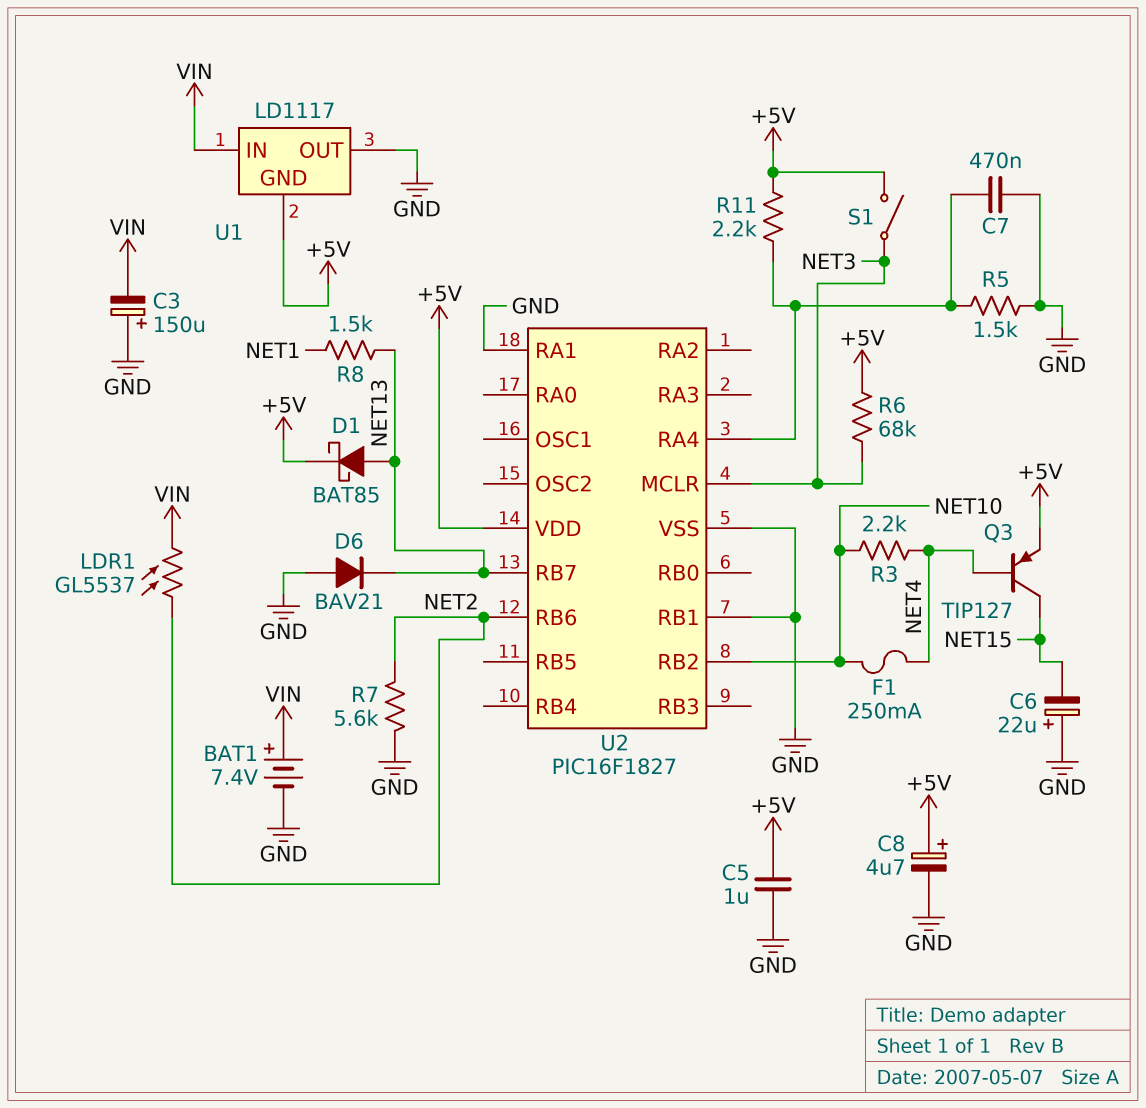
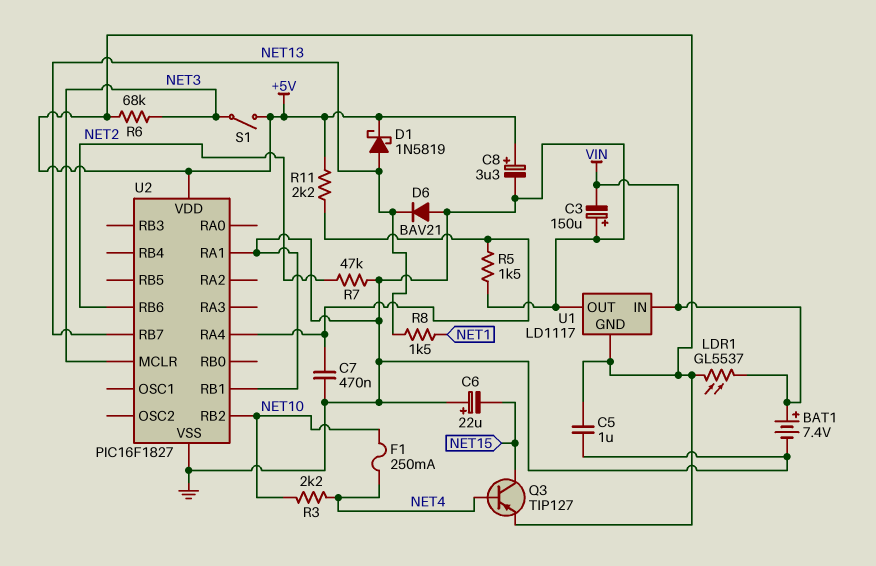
C8: 4.7uF (plus +5V, minus GND) -> 3.3uF (plus +5V, minus GND)
D1: schottky BAT85 (A NET13, K +5V) -> schottky 1N5819 (A NET13, K +5V)
LDR1: GL5537 (NET2, VIN) -> GL5537 (+5V, VIN)
R7: 5.6k (GND, NET2) -> 47k (GND, NET2)

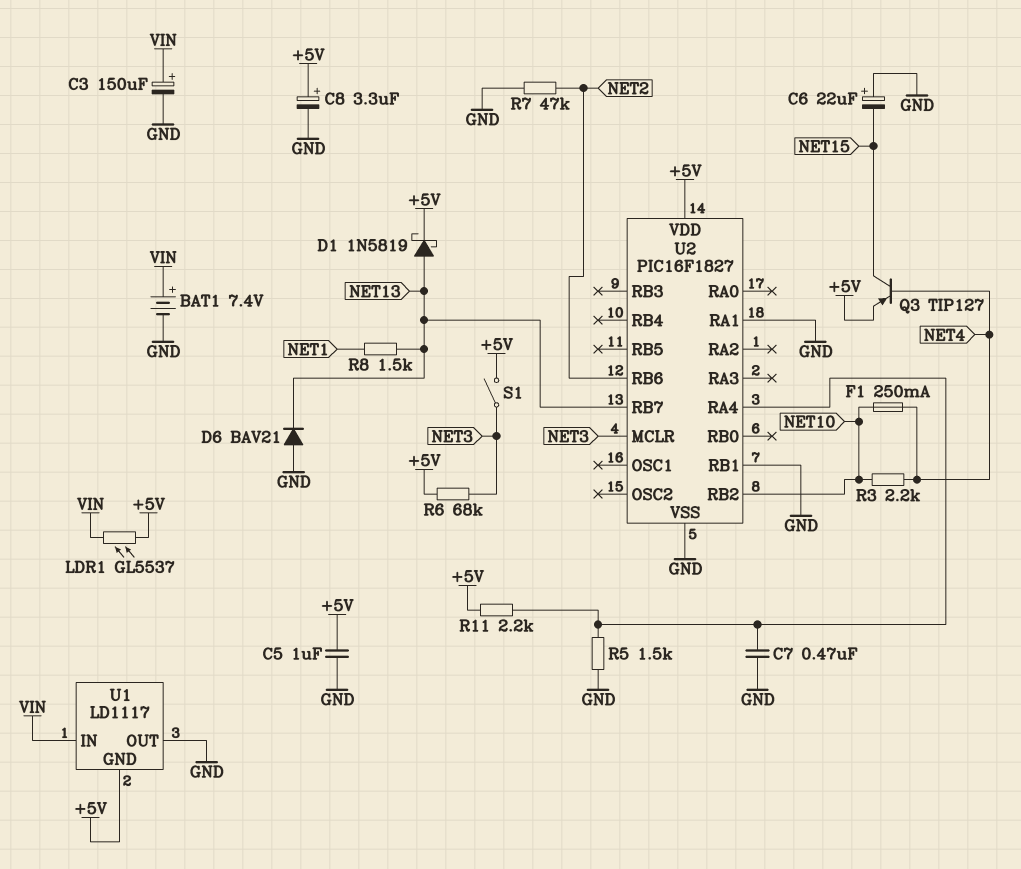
C3: 150uF (plus GND, minus VIN) -> 150uF (plus VIN, minus GND)

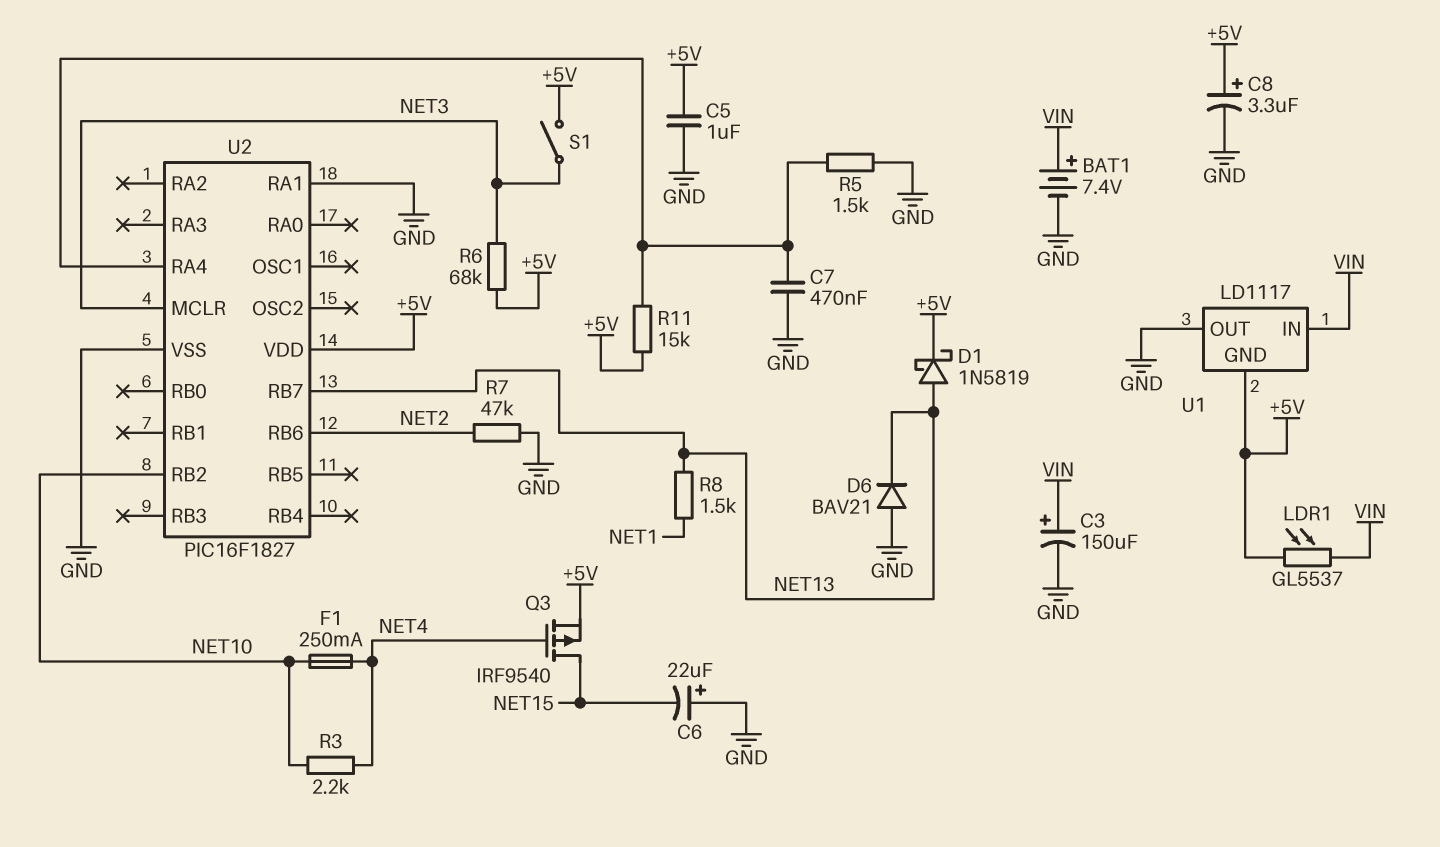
Q3: PNP TIP127 (B NET4, C NET15, E +5V) -> PMOS IRF9540 (G NET4, D NET15, S +5V)
R11: 2.2k (+5V, U2/RA4) -> 15k (+5V, U2/RA4)
U2 pin RB1: GND -> none

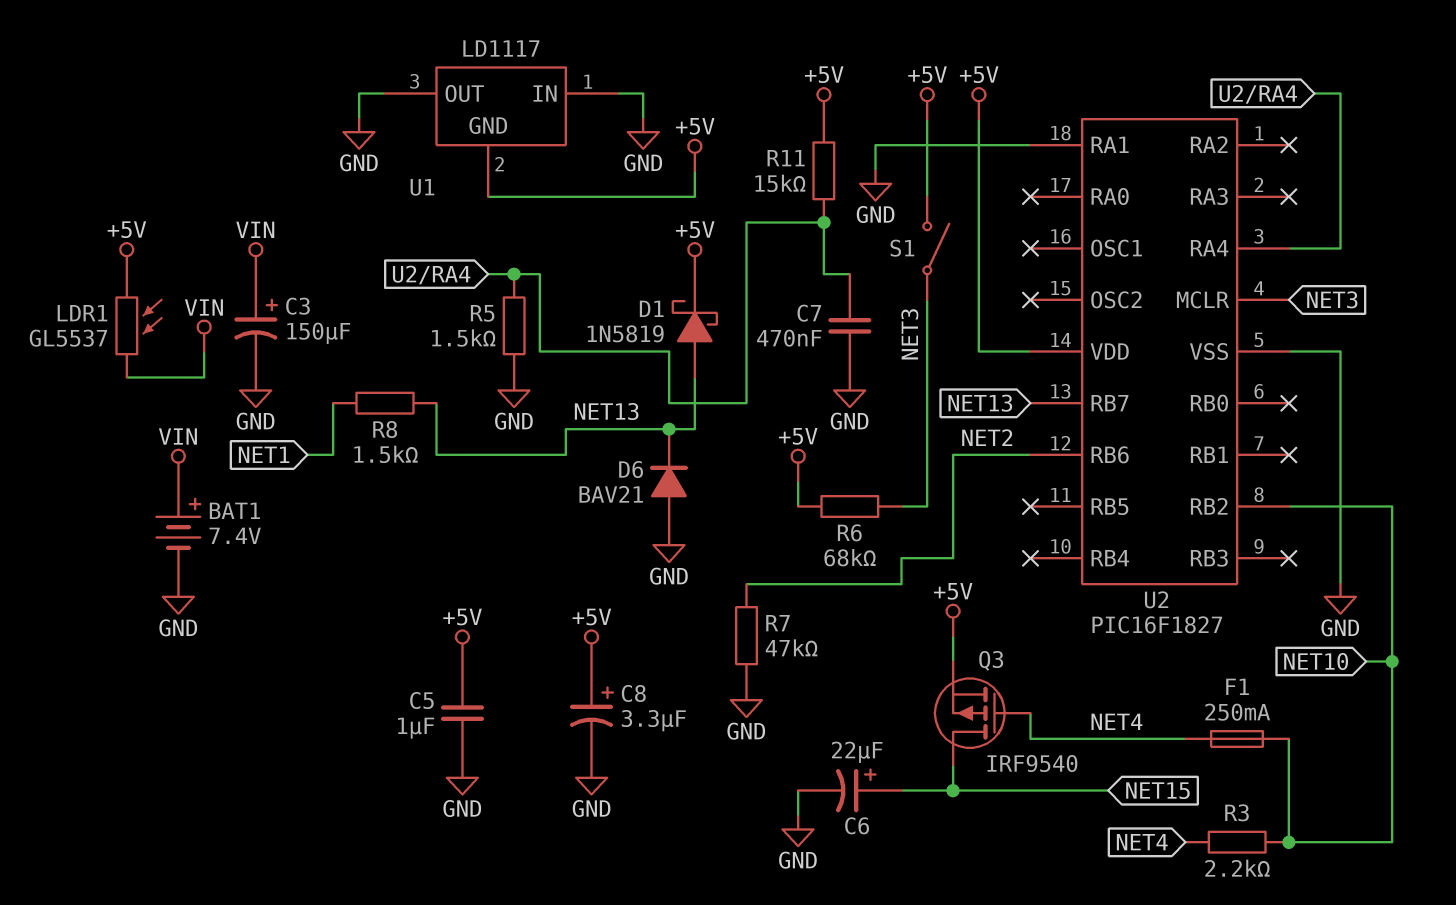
C6: 22uF (plus GND, minus NET15) -> 22uF (plus NET15, minus GND)
U1 pin IN: VIN -> GND

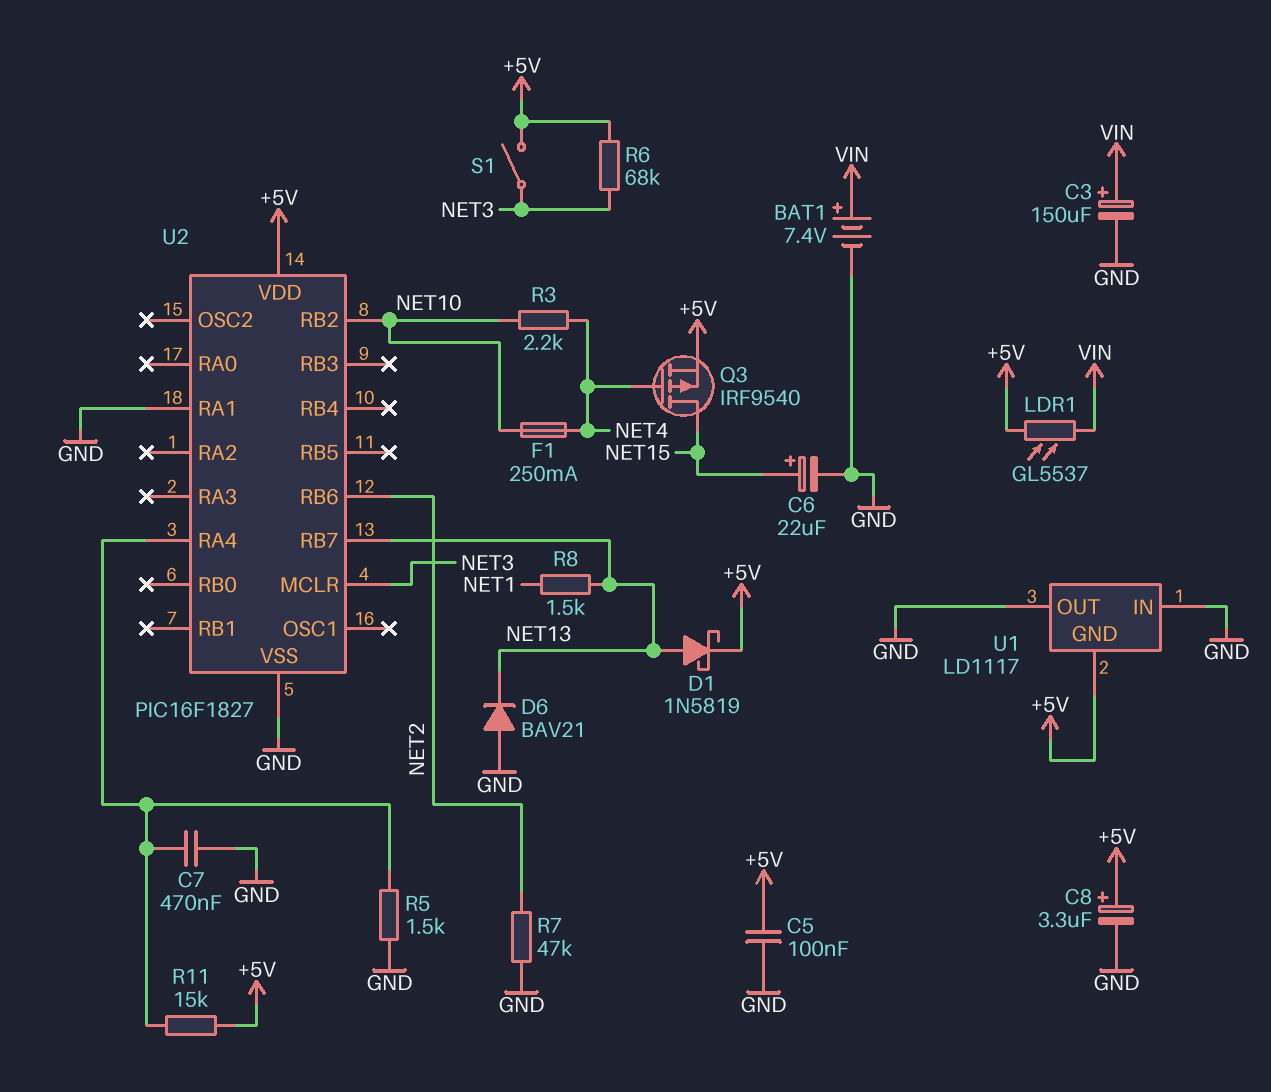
C5: 1uF (+5V, GND) -> 100nF (+5V, GND)

